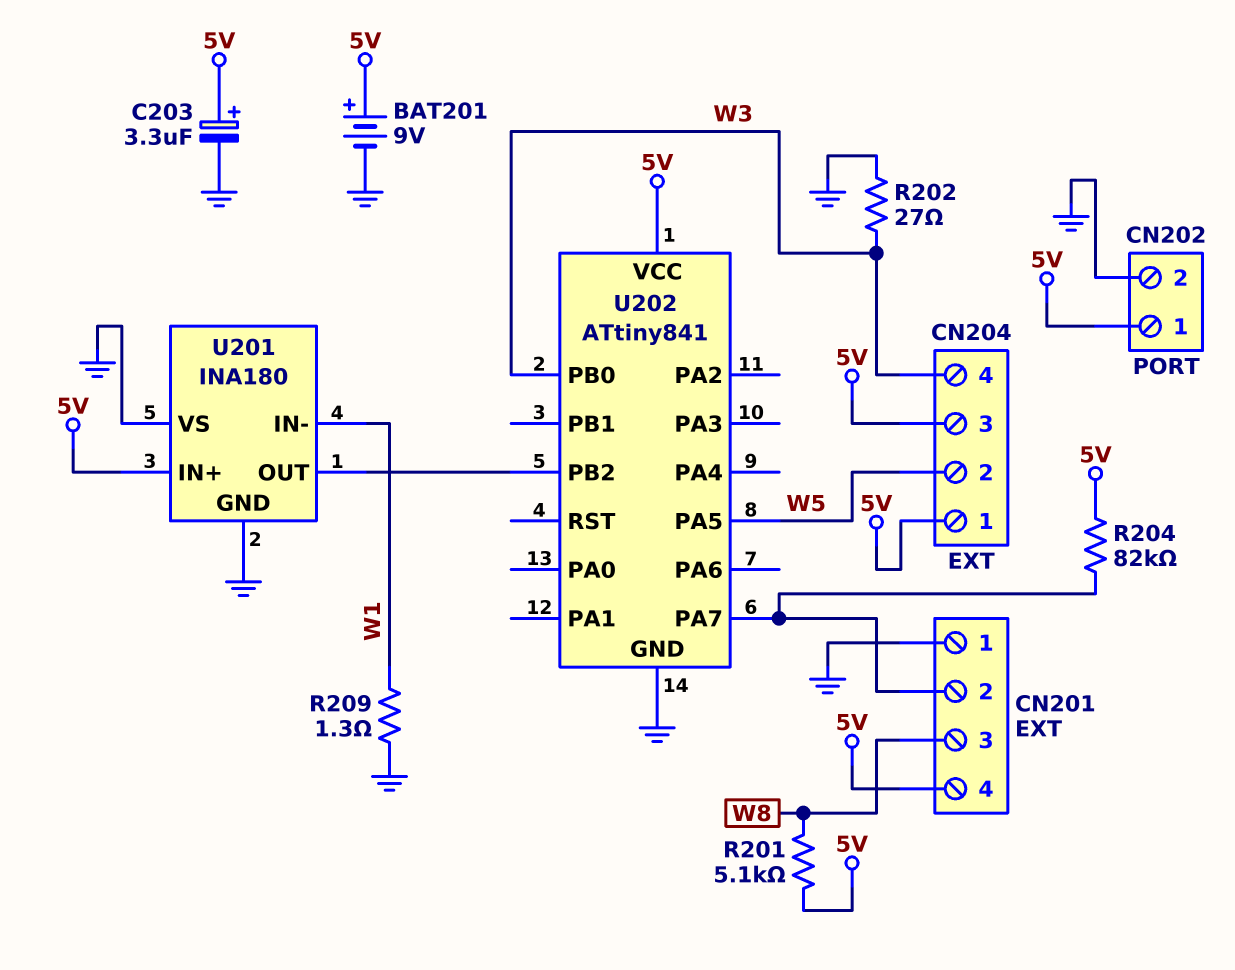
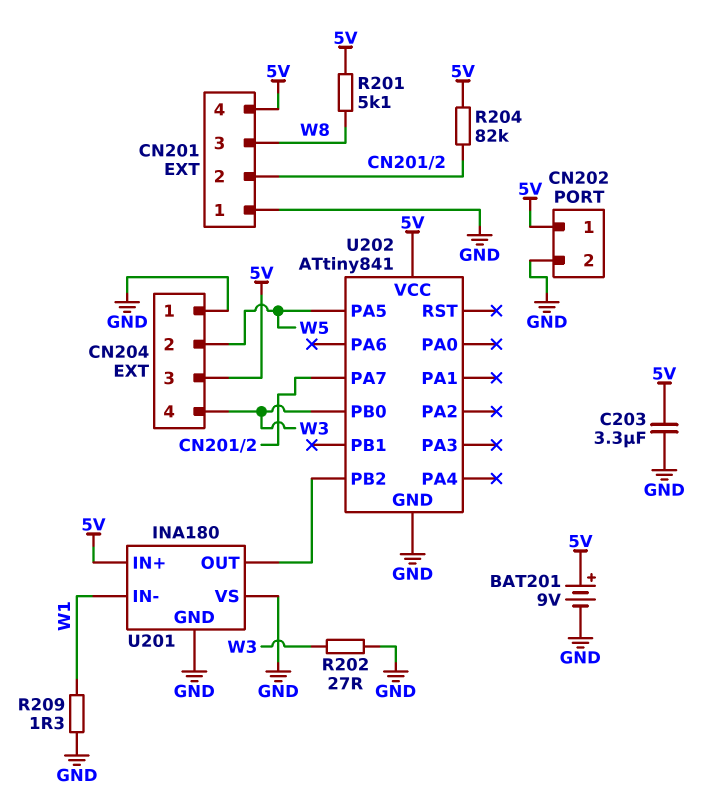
C203: 3.3uF (plus 5V, minus GND) -> 3.3uF (5V, GND)
CN204 pin 1: 5V -> GND

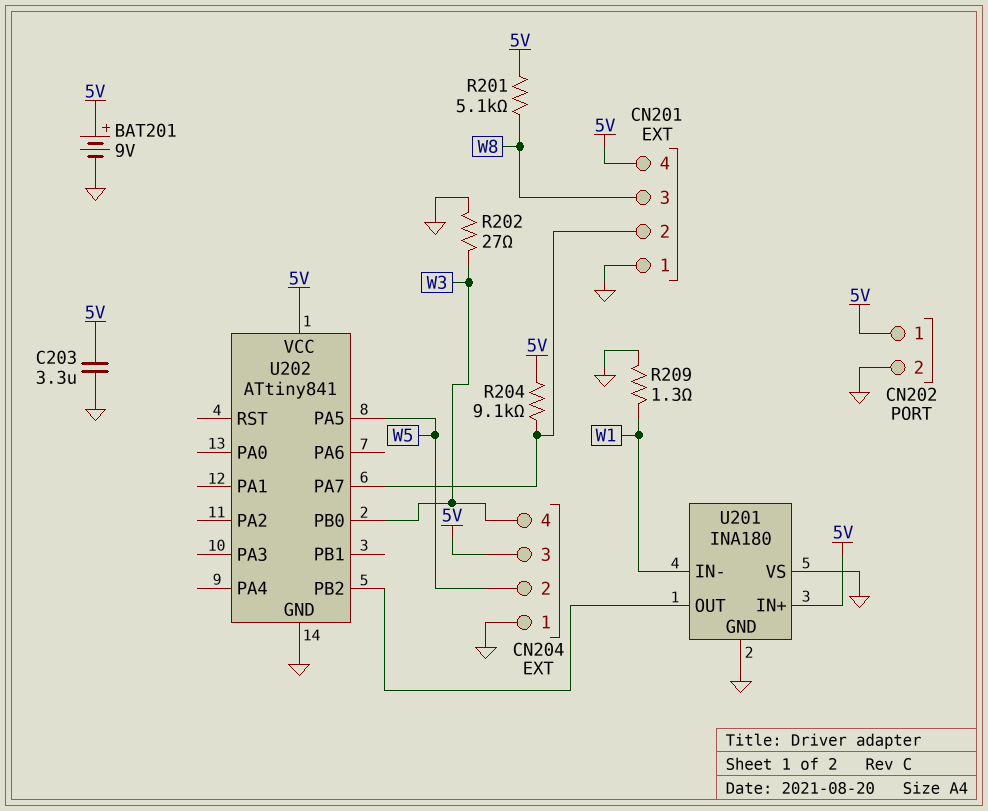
R204: 82k (5V, CN201/2) -> 9.1k (5V, CN201/2)

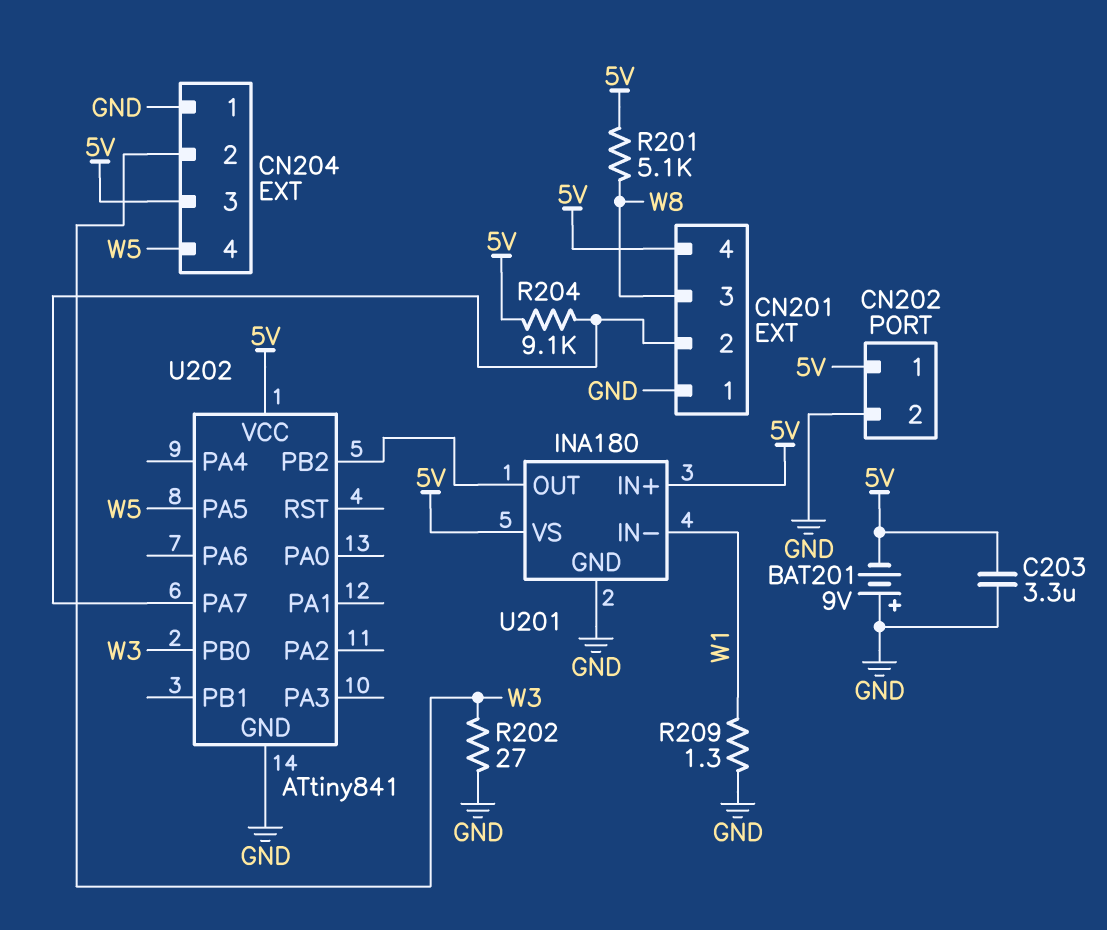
BAT201: 9V (plus 5V, minus GND) -> 9V (plus GND, minus 5V)
CN204 pin 2: W5 -> W3
CN204 pin 4: W3 -> W5
U201 pin VS: GND -> 5V

